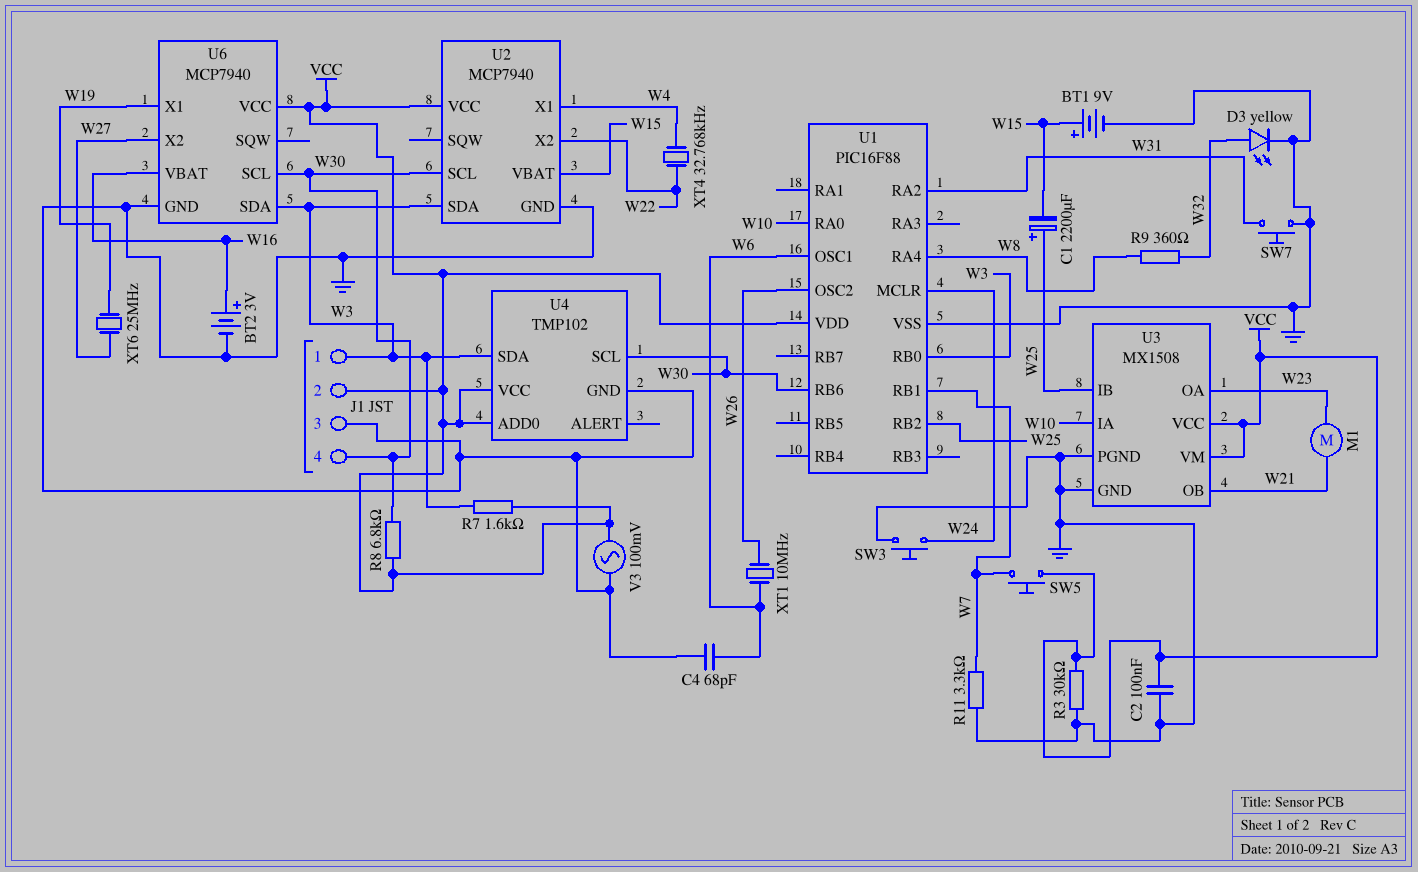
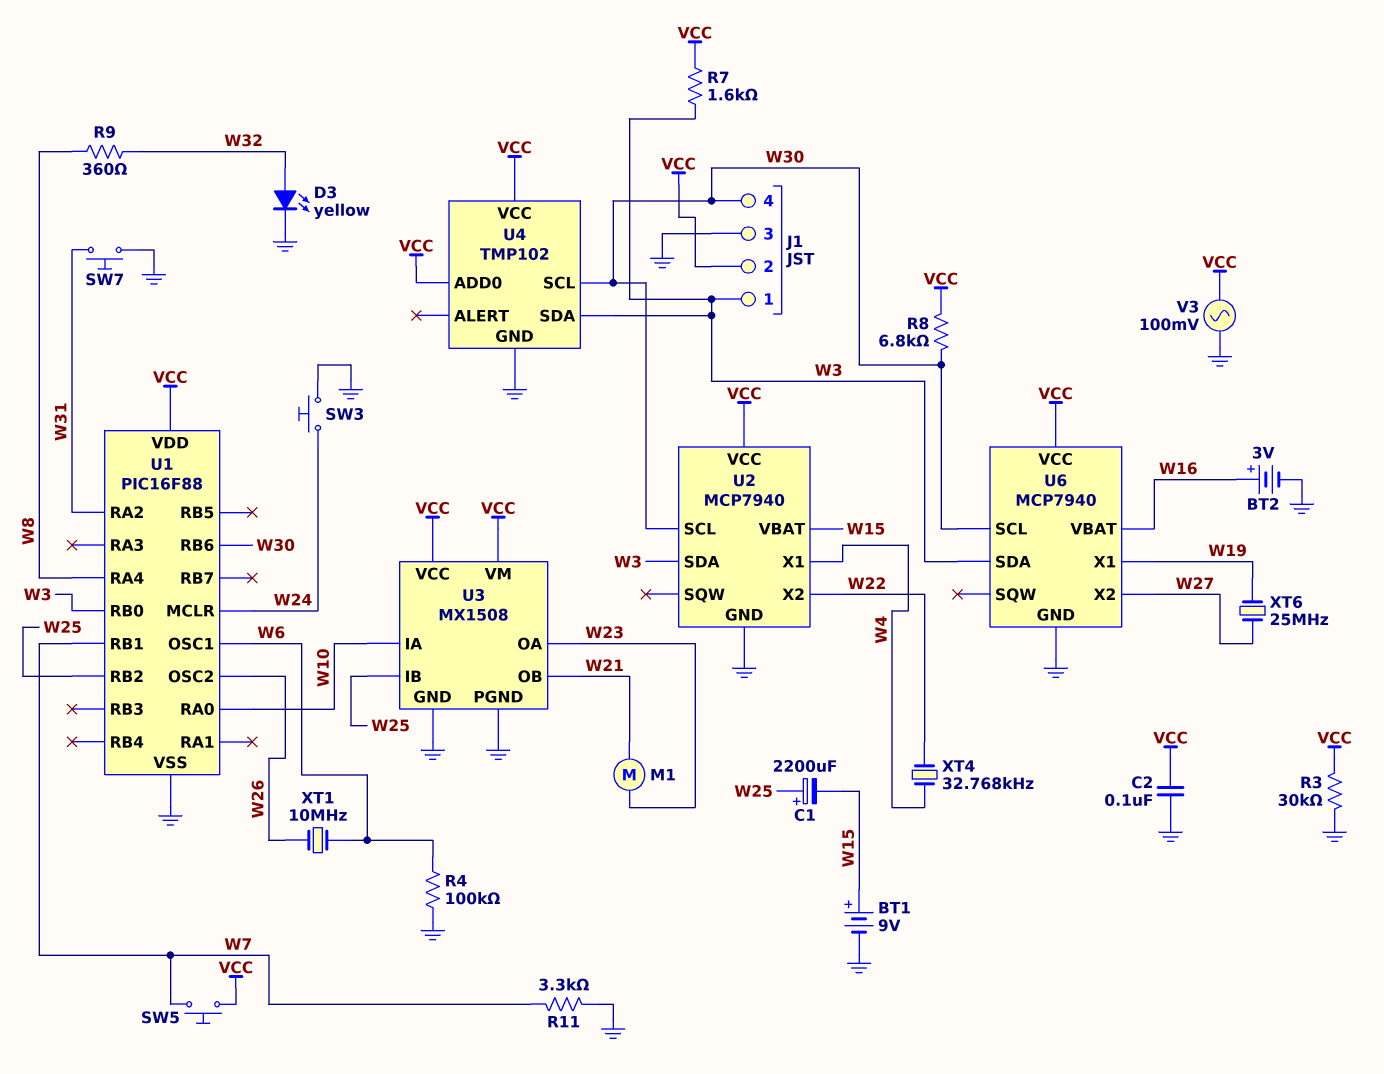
C4: 68pF (GND, W6) -> none
R4: none -> 100k (GND, W6)

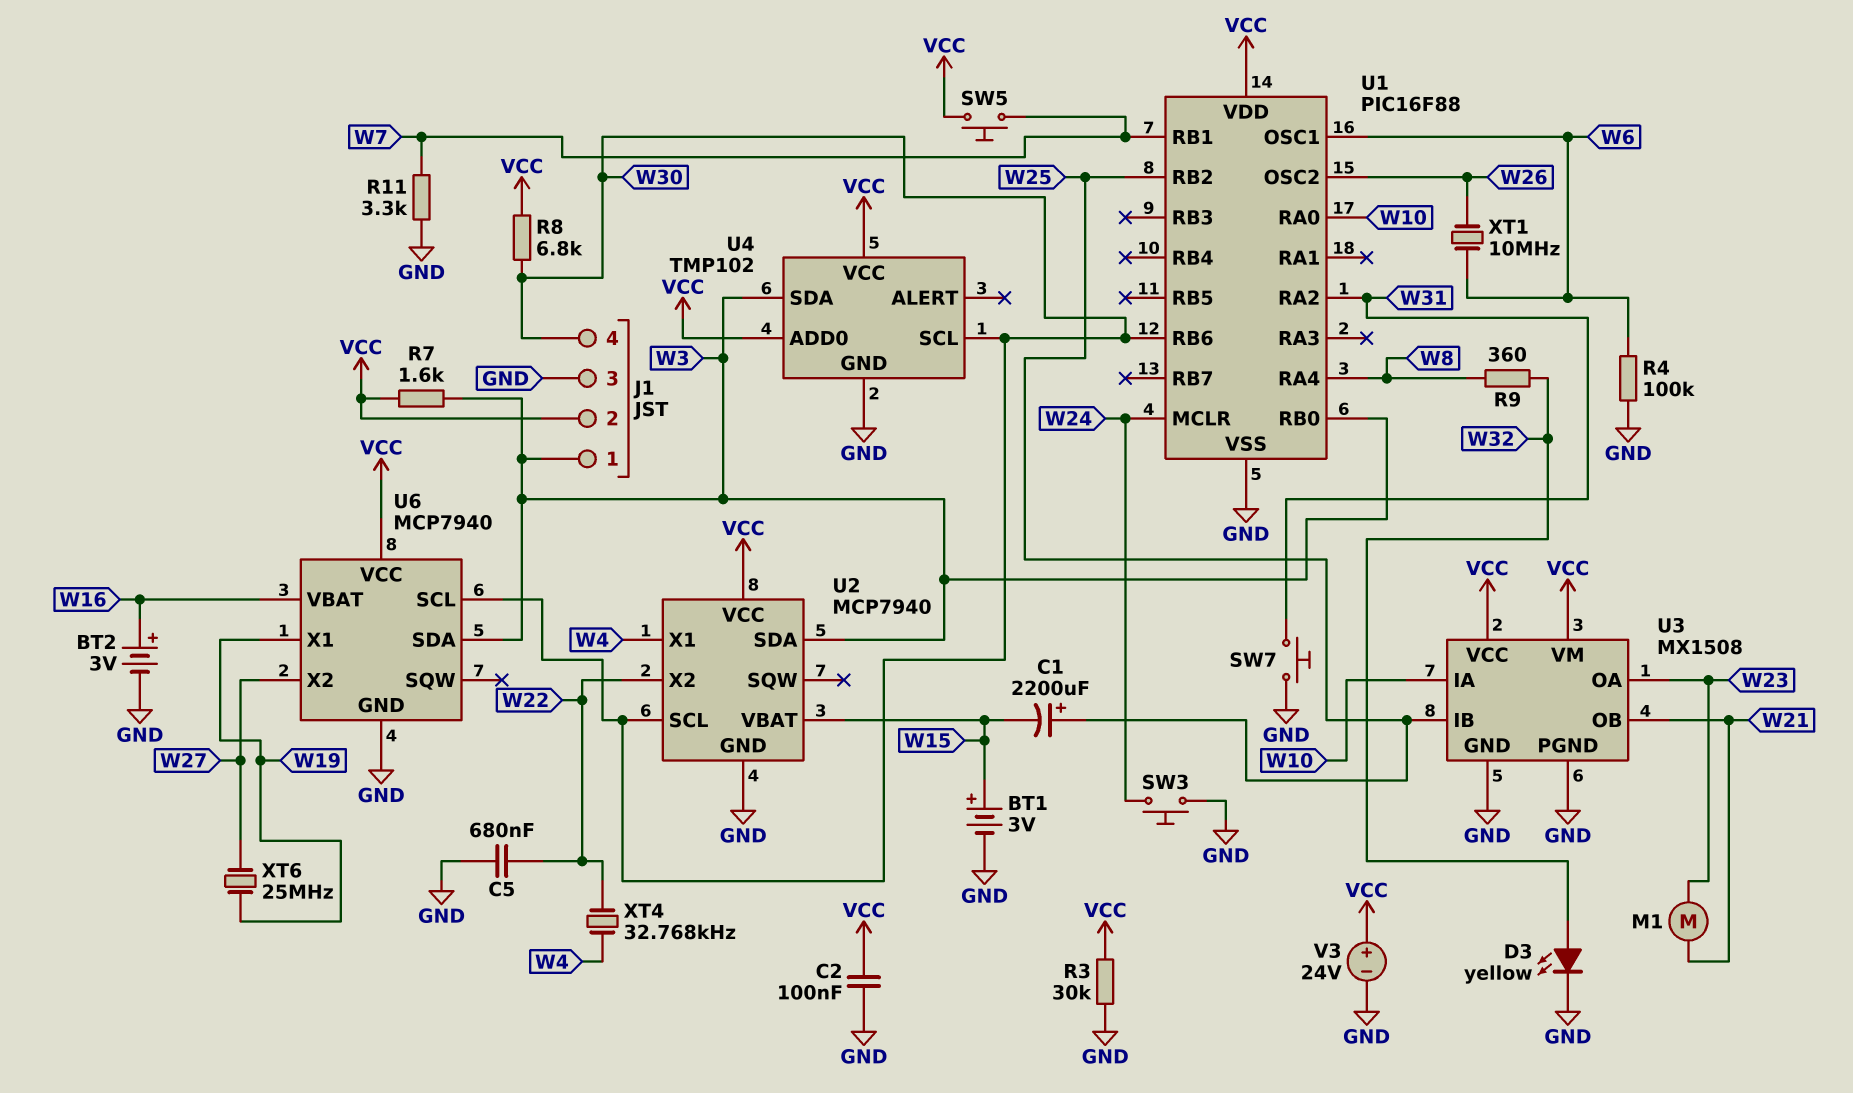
BT1: 9V (plus W15, minus GND) -> 3V (plus W15, minus GND)
C5: none -> 680nF (GND, W22)
V3: AC 100mV (GND, VCC) -> 24V (plus VCC, minus GND)

